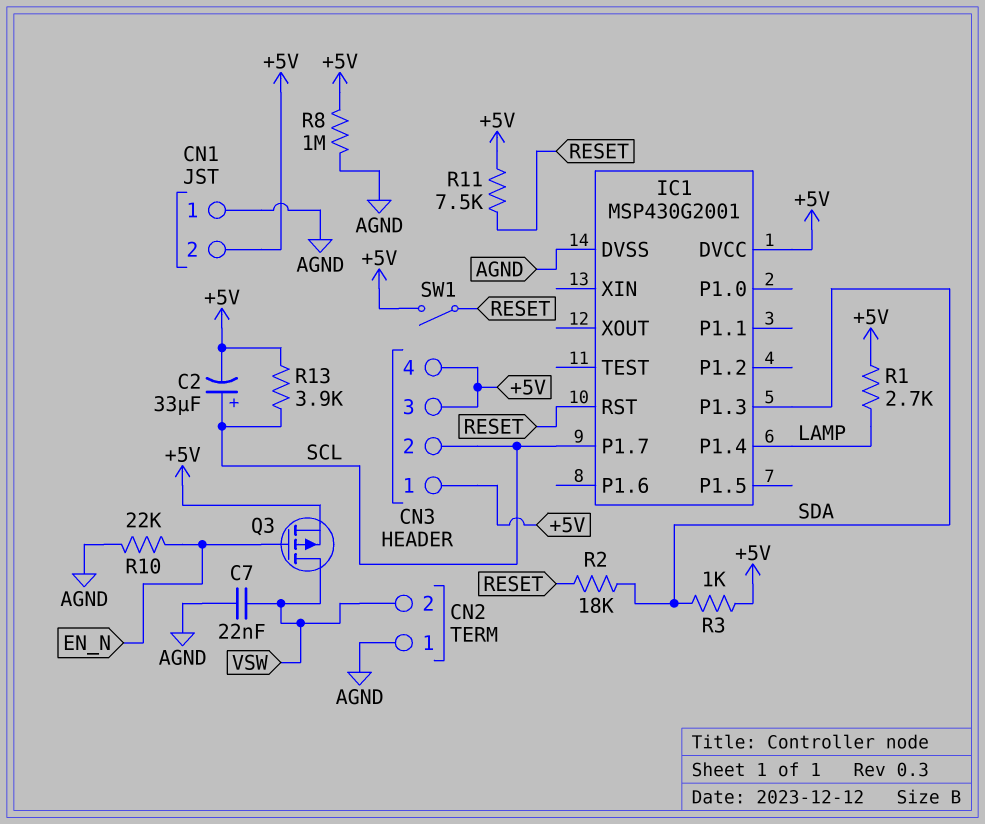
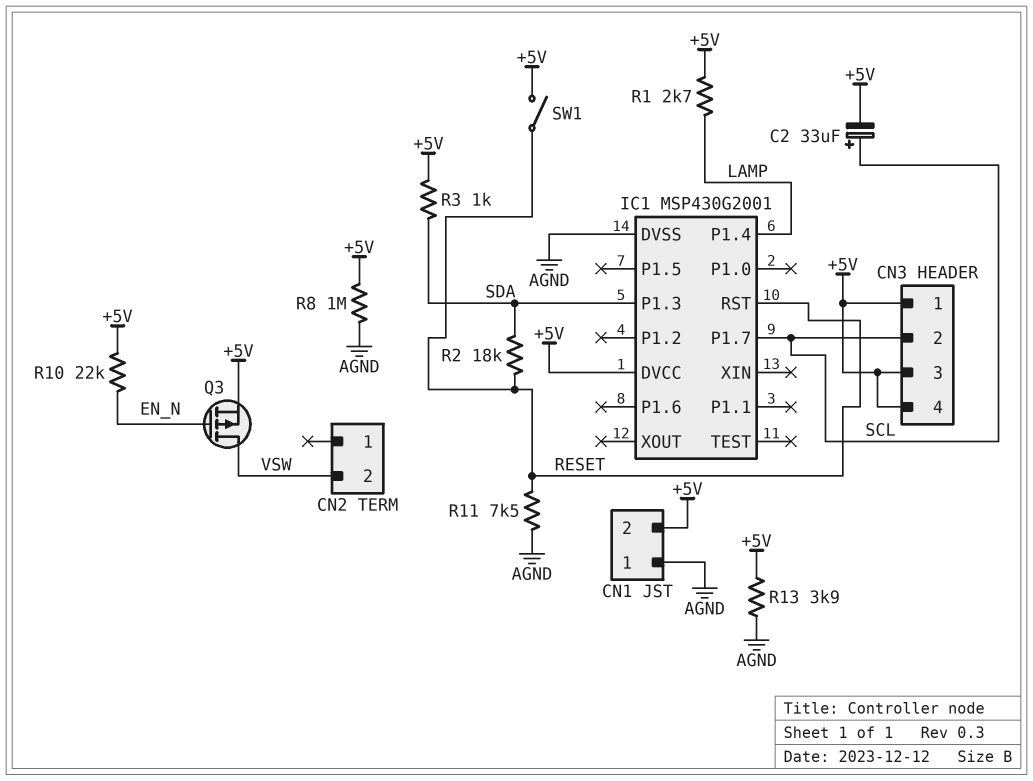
C7: 22nF (AGND, VSW) -> none
CN2 pin 1: AGND -> none
R10: 22k (AGND, EN_N) -> 22k (+5V, EN_N)
R11: 7.5k (+5V, RESET) -> 7.5k (AGND, RESET)
R13: 3.9k (+5V, SCL) -> 3.9k (+5V, AGND)

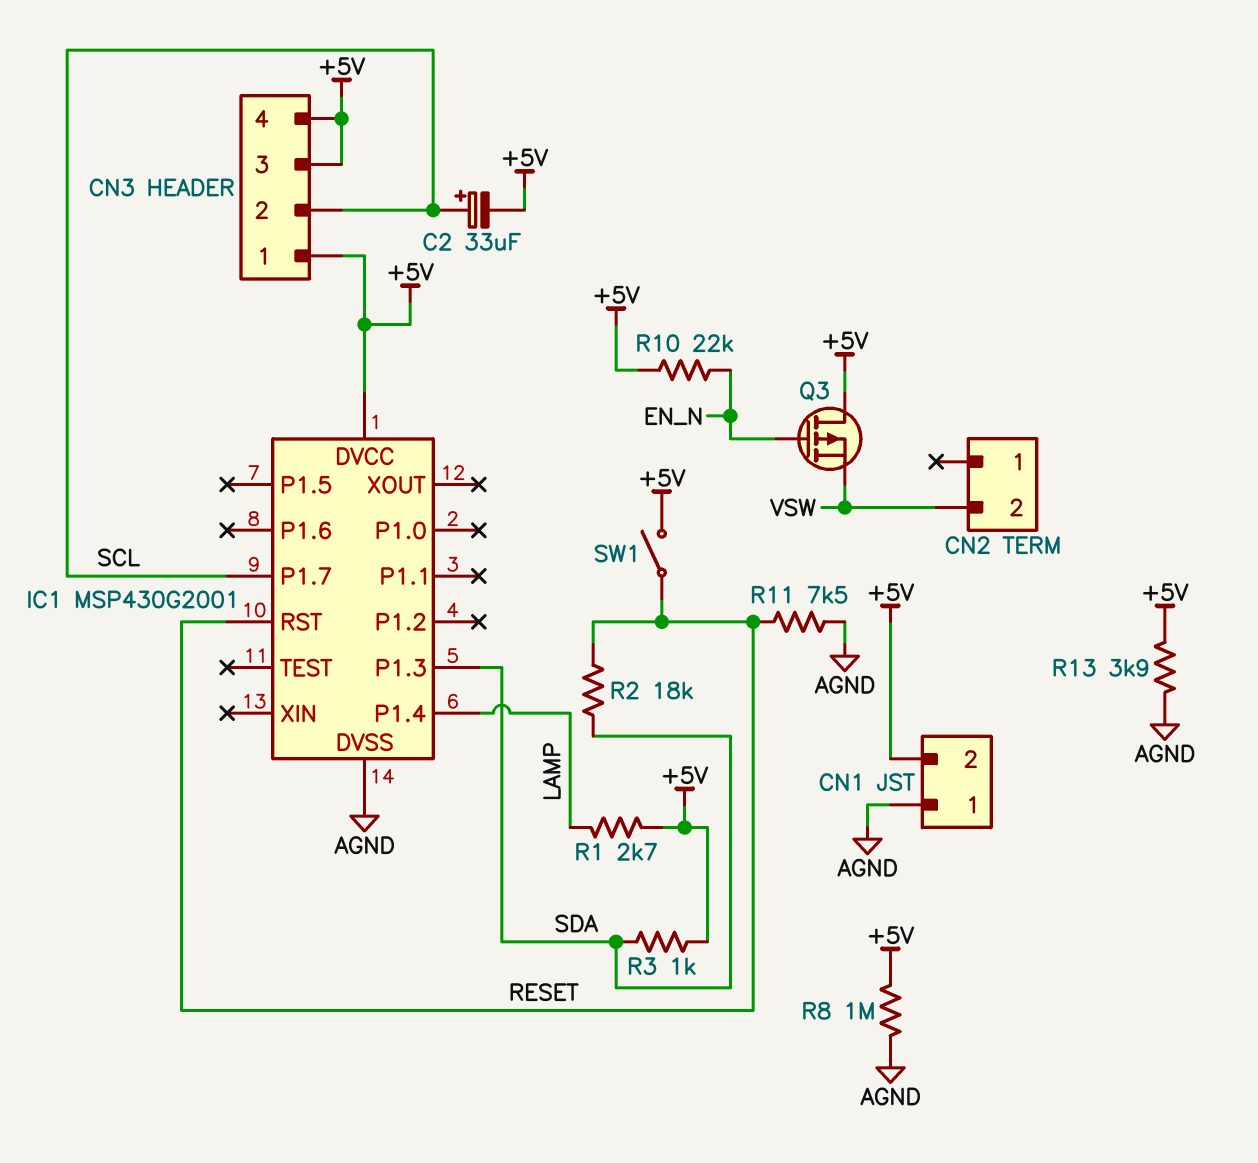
Q3: PMOS (G EN_N, D VSW, S +5V) -> PMOS (G EN_N, D +5V, S VSW)

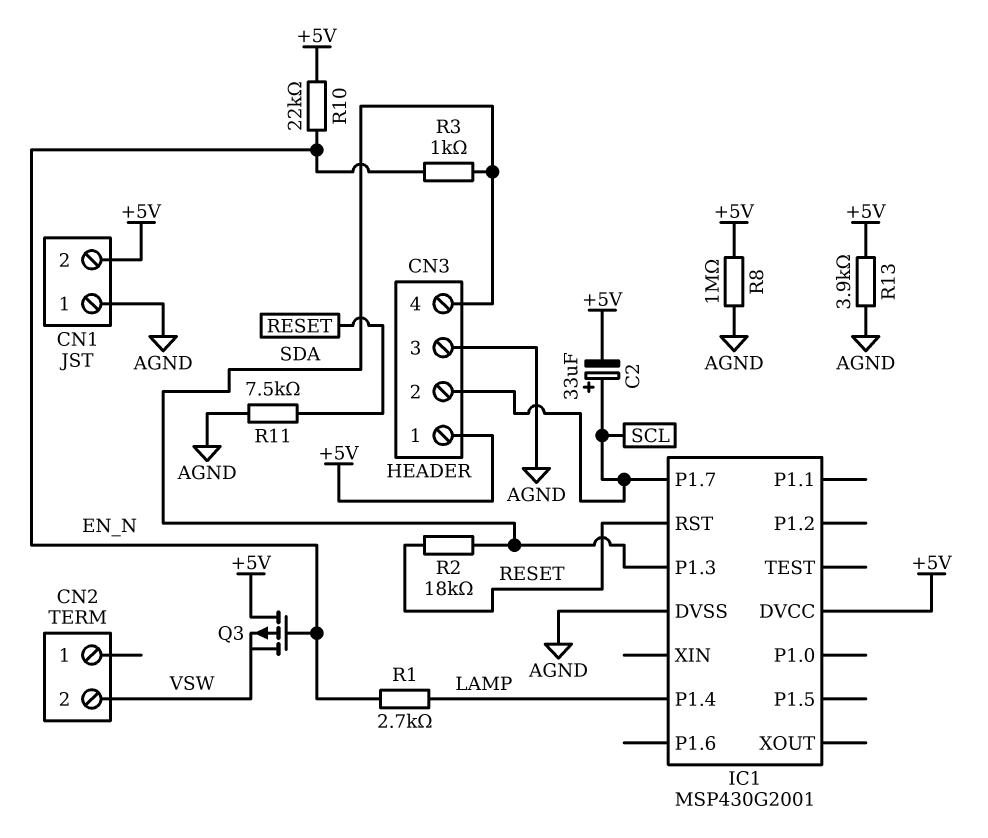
CN3 pin 3: +5V -> AGND
CN3 pin 4: +5V -> SDA
R1: 2.7k (+5V, LAMP) -> 2.7k (EN_N, LAMP)
R3: 1k (+5V, SDA) -> 1k (EN_N, SDA)
SW1: switch (+5V, RESET) -> none

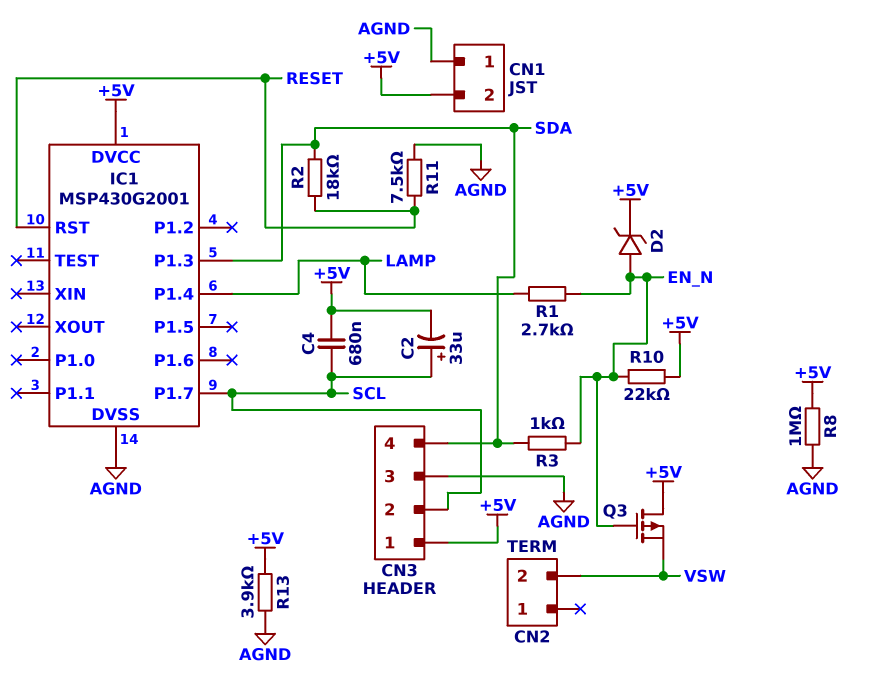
C4: none -> 680nF (+5V, SCL)
D2: none -> zener (A EN_N, K +5V)

